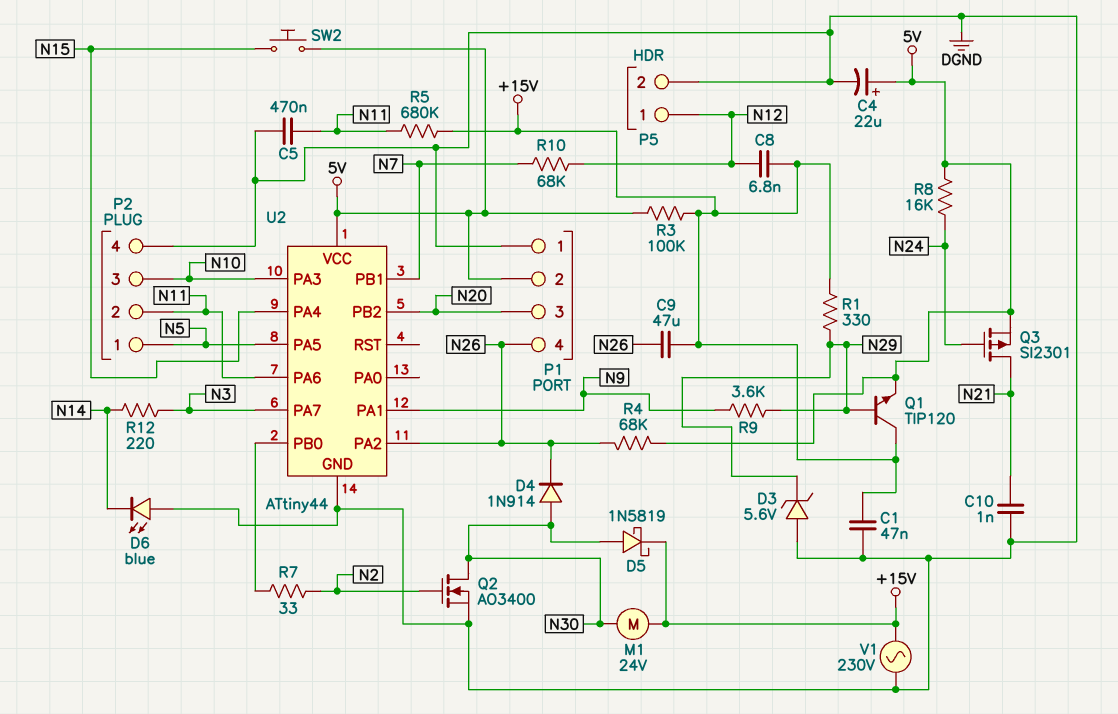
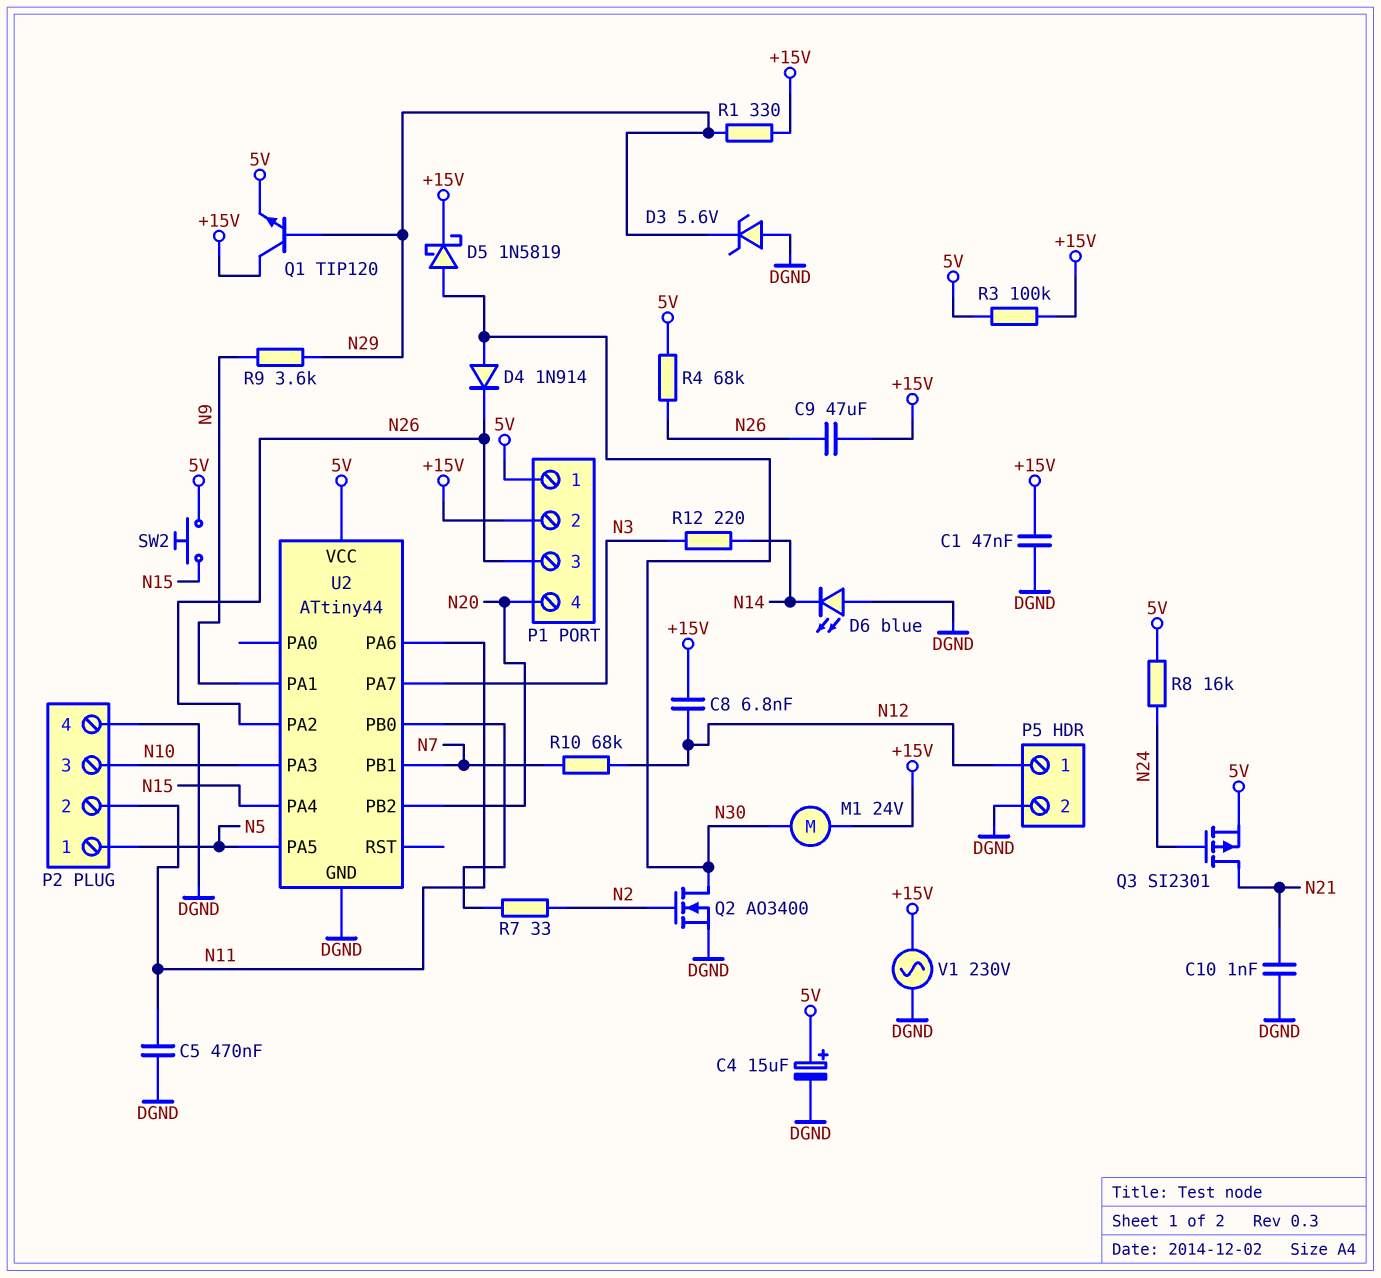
C4: 22uF (plus 5V, minus DGND) -> 15uF (plus 5V, minus DGND)
P1 pin 1: DGND -> 5V
P1 pin 2: 5V -> +15V
P1 pin 3: N20 -> N26
P1 pin 4: N26 -> N20
R5: 680k (+15V, N11) -> none

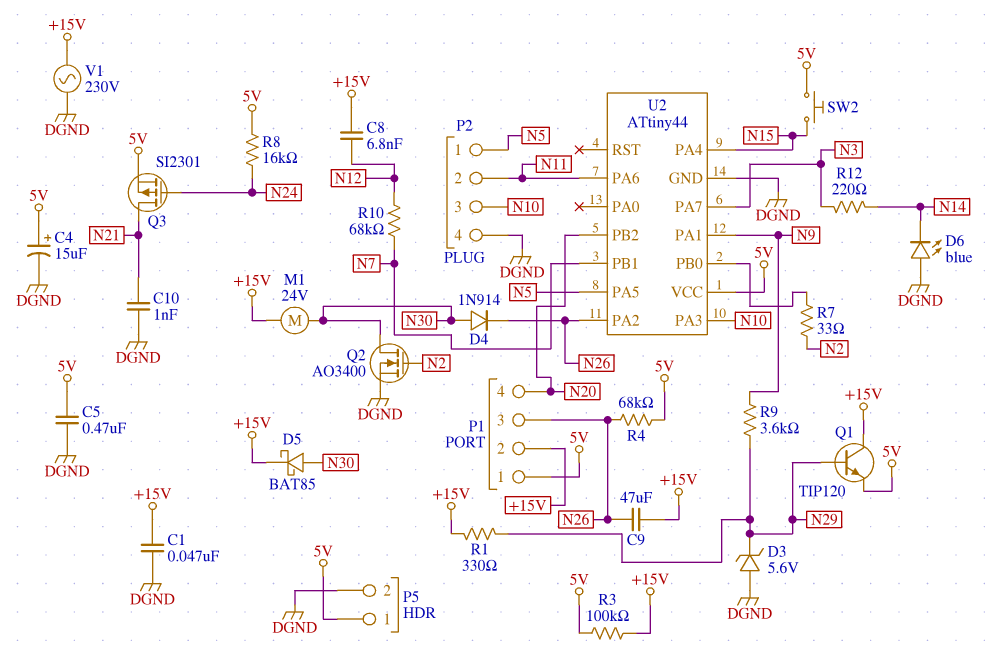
C5: 470nF (DGND, N11) -> 470nF (5V, DGND)
D5: schottky 1N5819 (A N30, K +15V) -> schottky BAT85 (A N30, K +15V)
P5 pin 1: N12 -> 5V

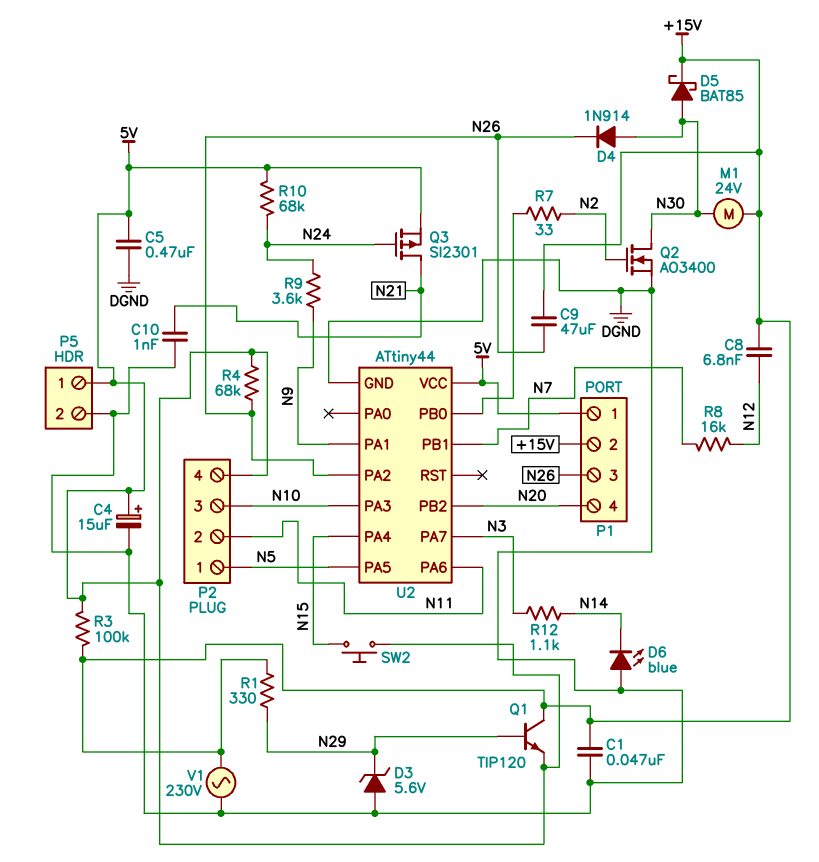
P2 pin 4: DGND -> 5V
R8: 16k (5V, N24) -> 16k (N7, N12)
R9: 3.6k (N9, N29) -> 3.6k (N9, N24)
R10: 68k (N7, N12) -> 68k (5V, N24)
R12: 220 (N3, N14) -> 1.1k (N3, N14)

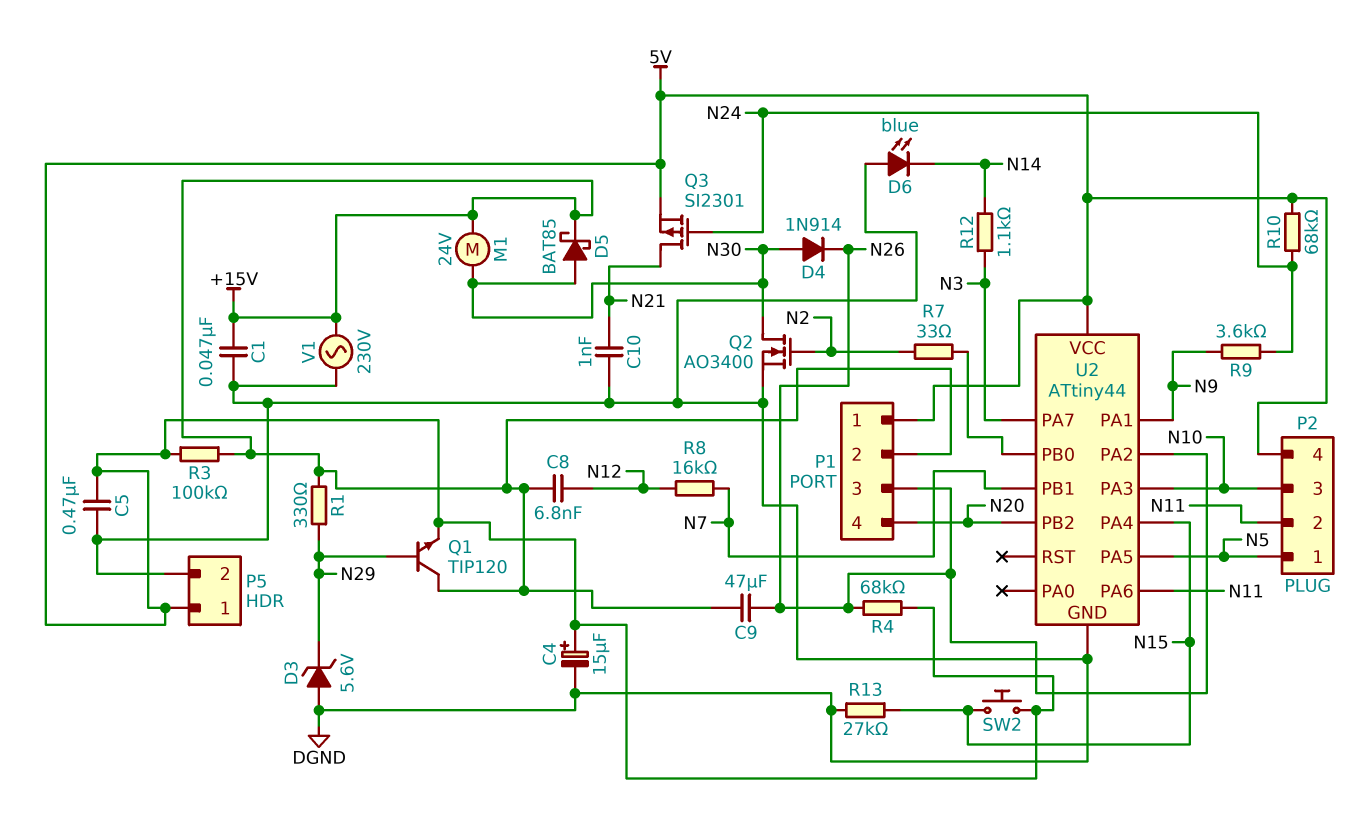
R13: none -> 27k (DGND, N15)

